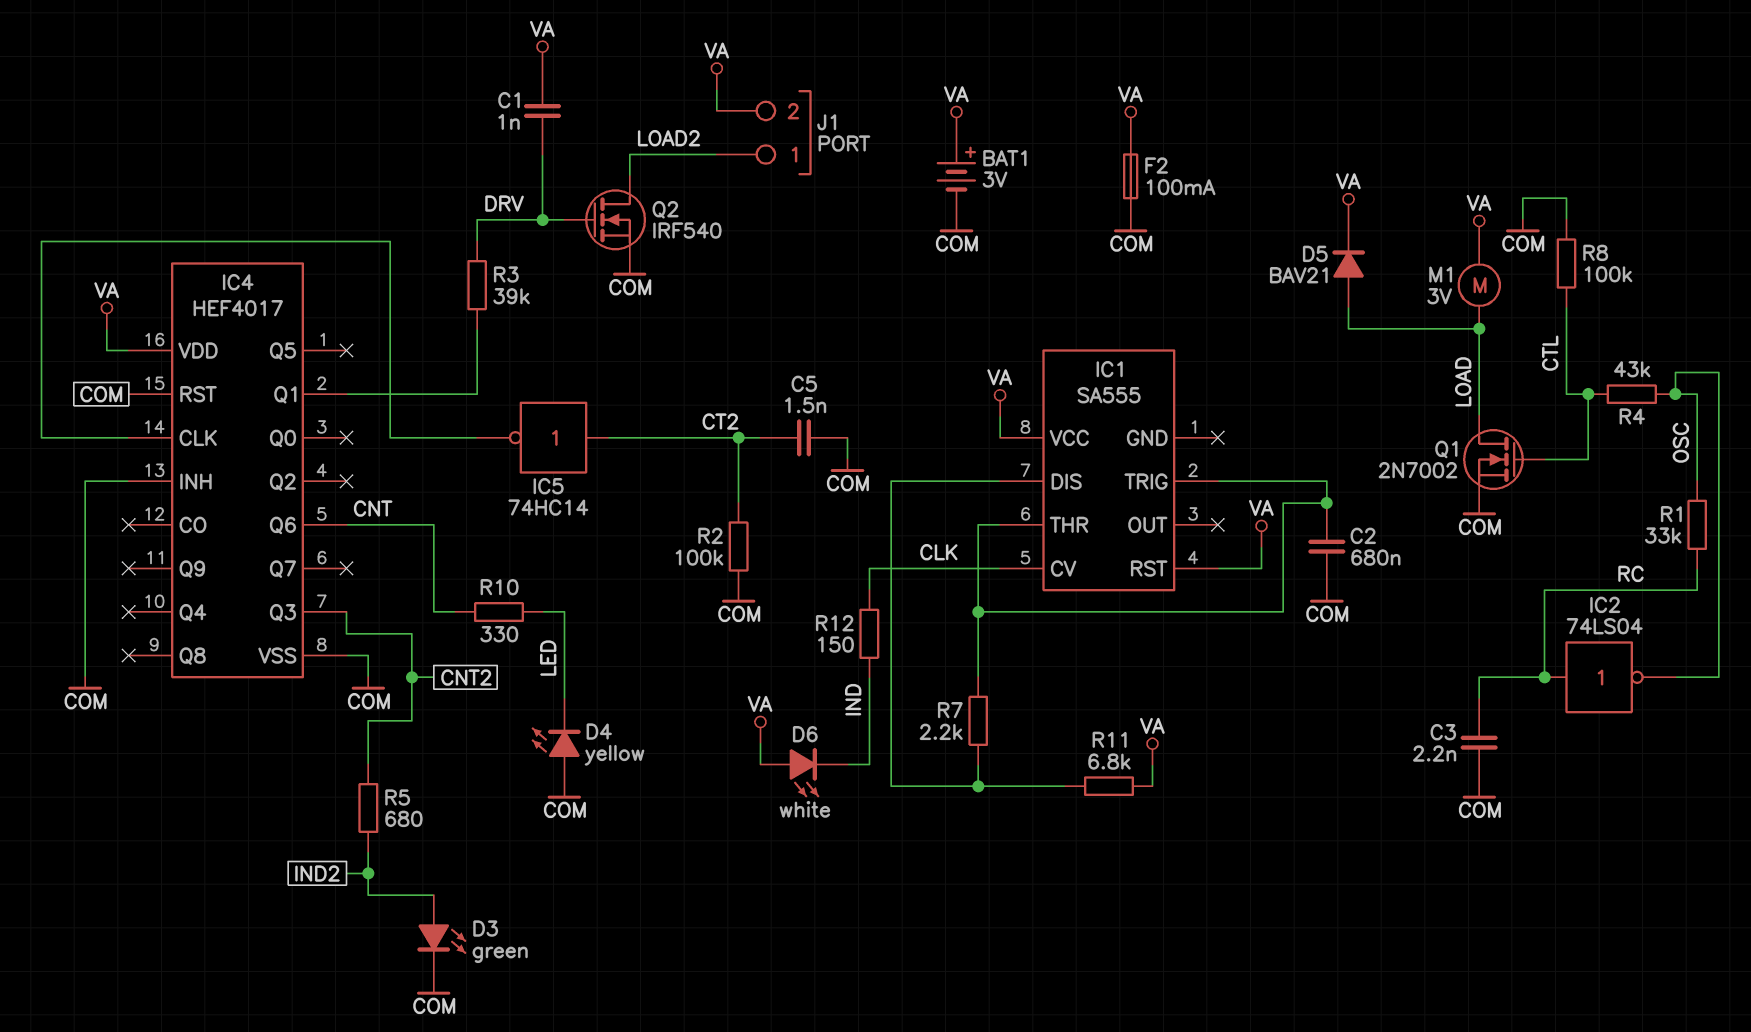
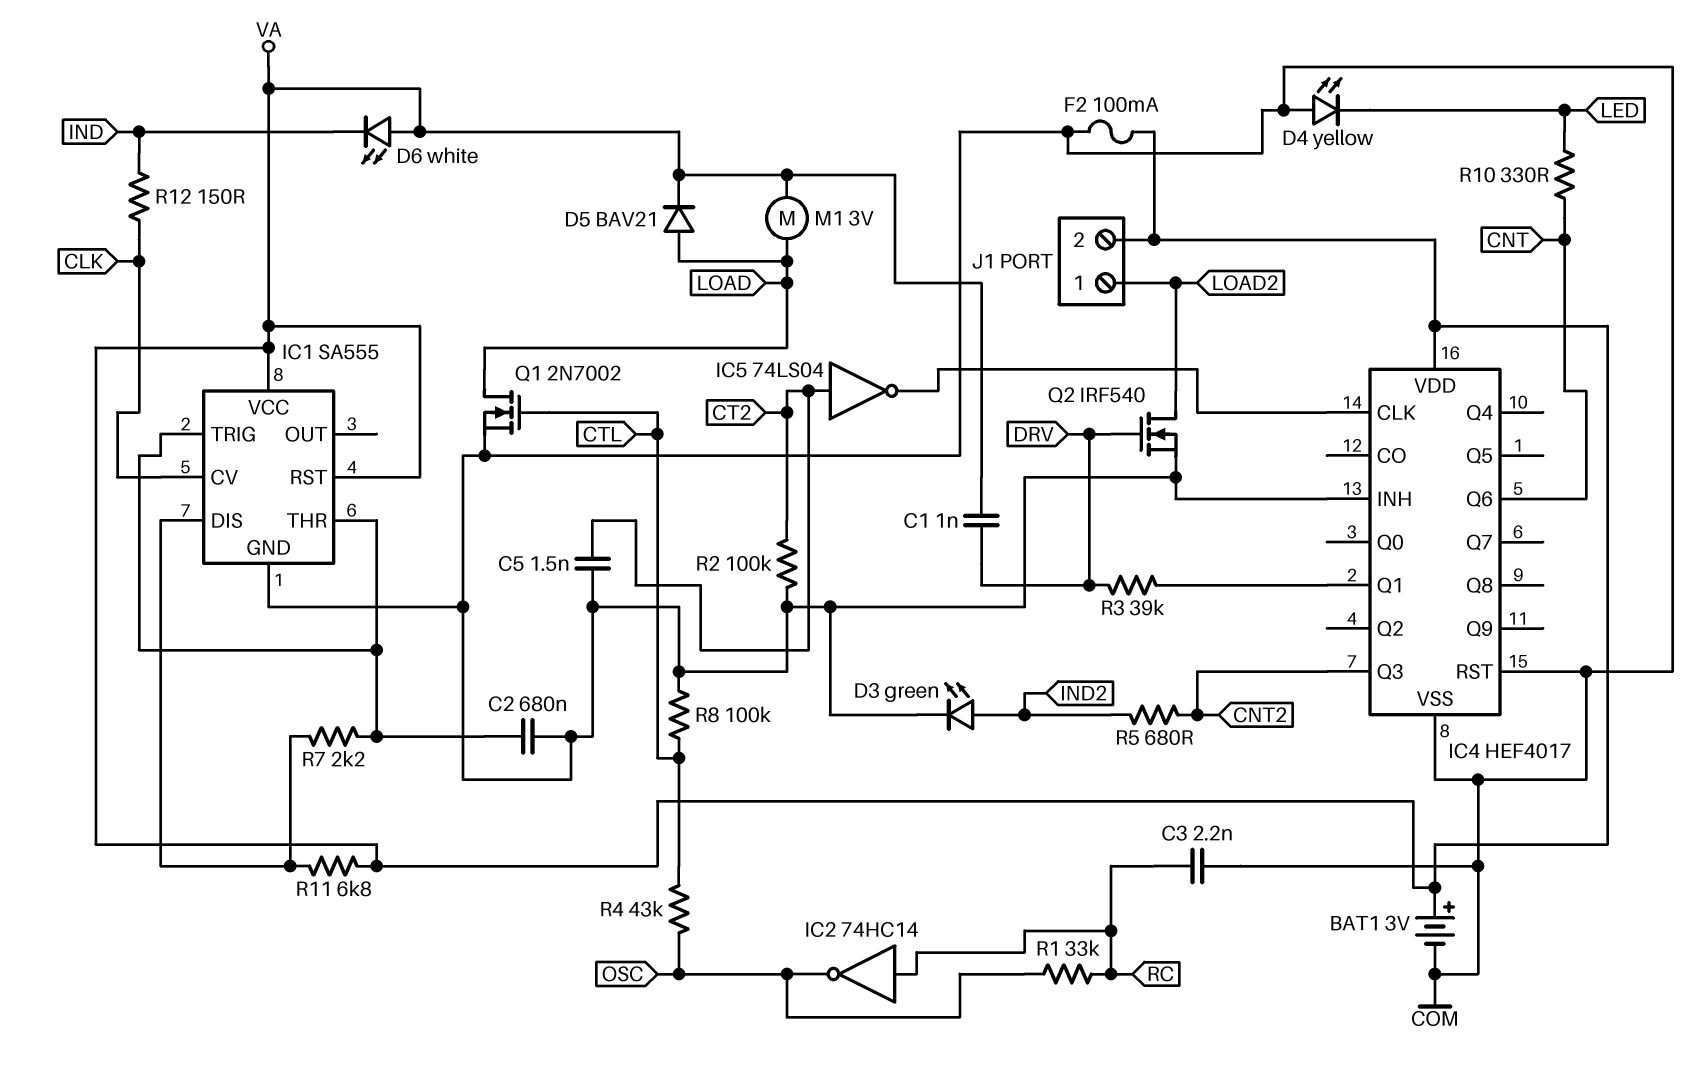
IC1 pin GND: none -> COM
IC2: NOT 74LS04 (in RC, out OSC) -> NOT 74HC14 (in RC, out OSC)
IC5: NOT 74HC14 (in CT2, out IC4/CLK) -> NOT 74LS04 (in CT2, out IC4/CLK)

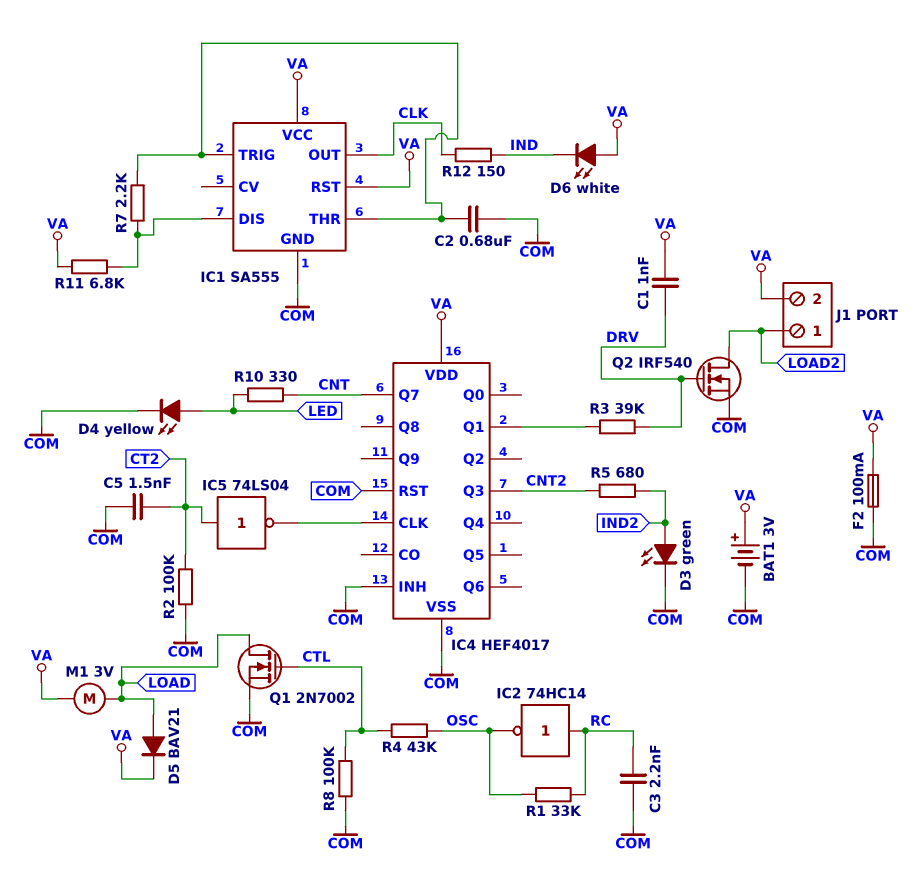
D4: LED yellow (A COM, K LED) -> LED yellow (A LED, K COM)
IC1 pin CV: CLK -> none
IC1 pin OUT: none -> CLK
IC4 pin Q6: CNT -> none
IC4 pin Q7: none -> CNT

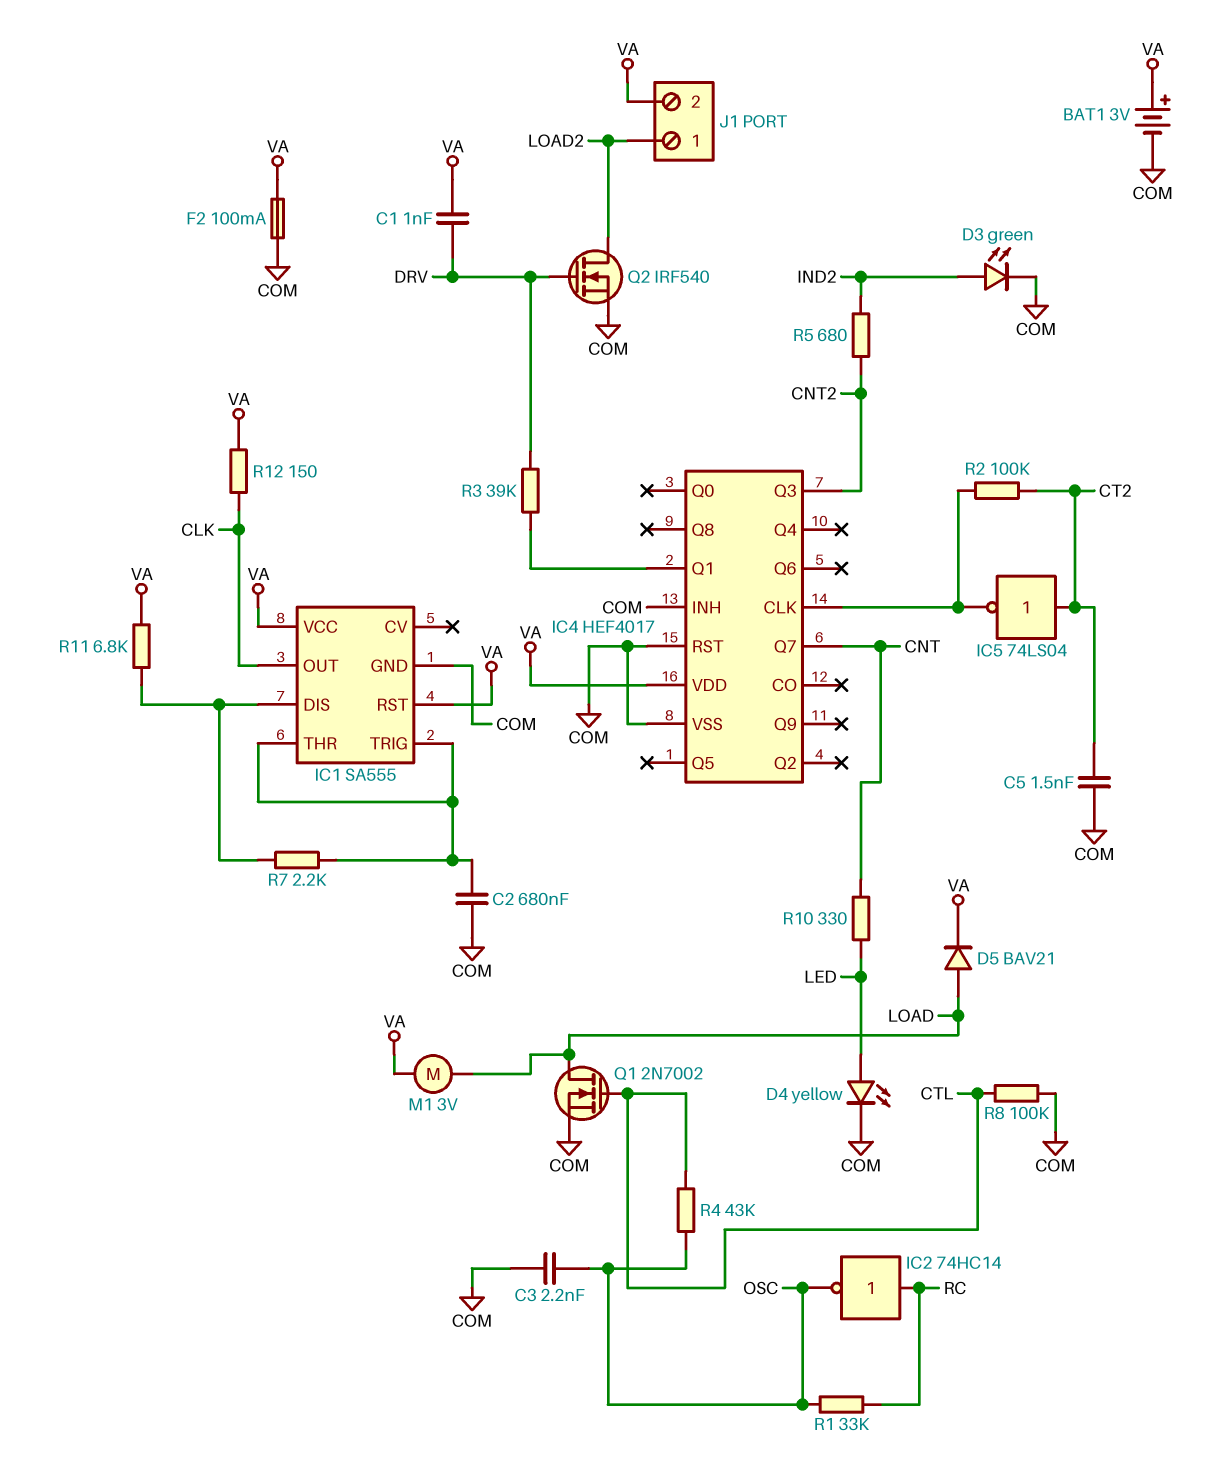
C3: 2.2nF (COM, RC) -> 2.2nF (COM, OSC)
D6: LED white (A VA, K IND) -> none
R2: 100k (COM, CT2) -> 100k (CT2, IC4/CLK)
R12: 150 (CLK, IND) -> 150 (CLK, VA)

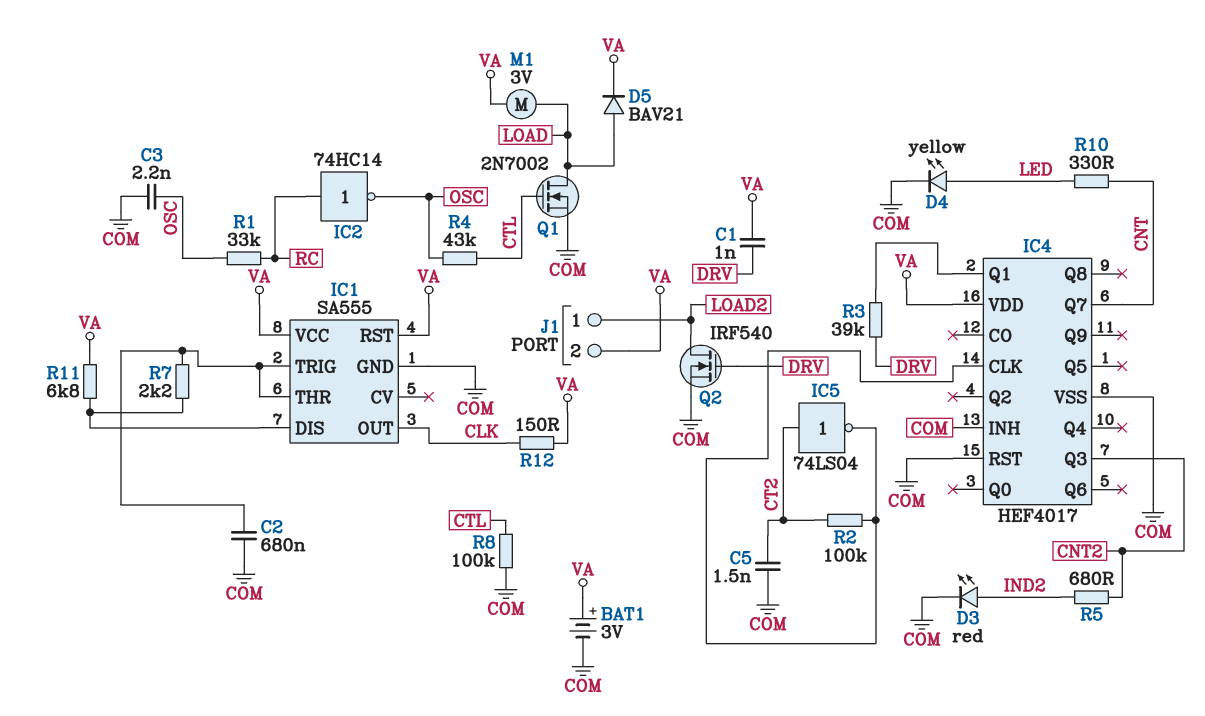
D3: LED green (A IND2, K COM) -> LED red (A IND2, K COM)
F2: 100mA (COM, VA) -> none

